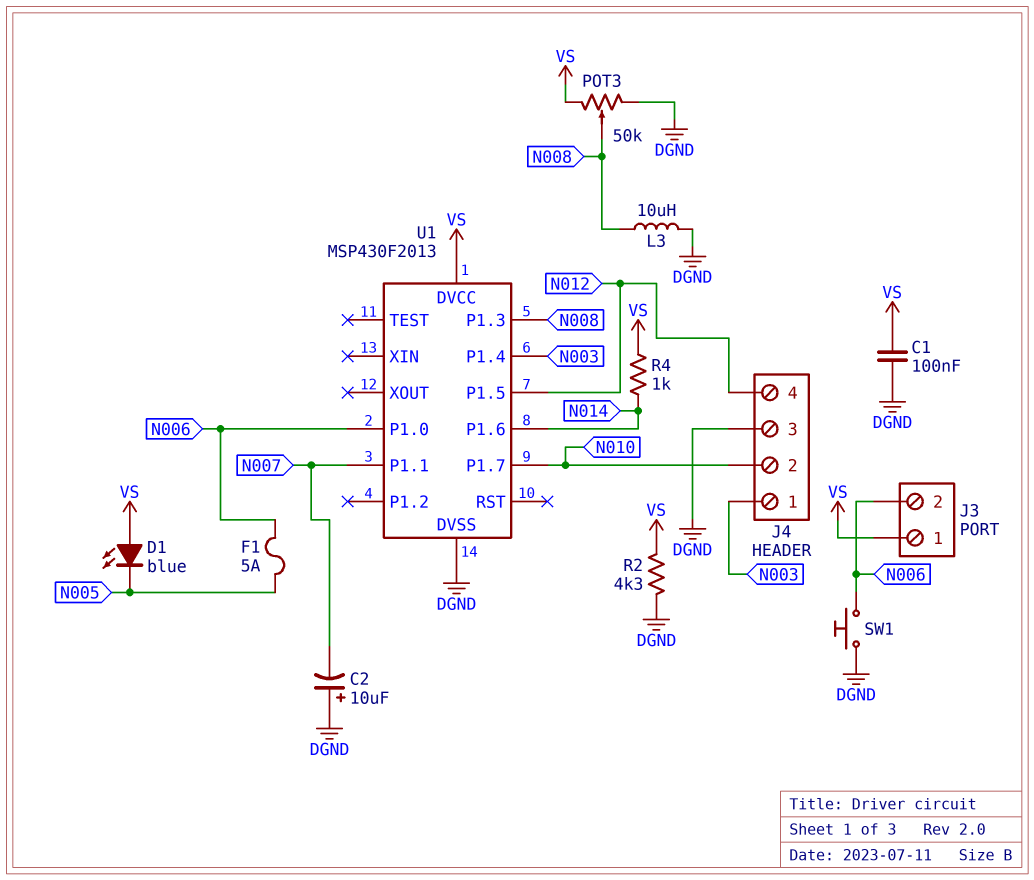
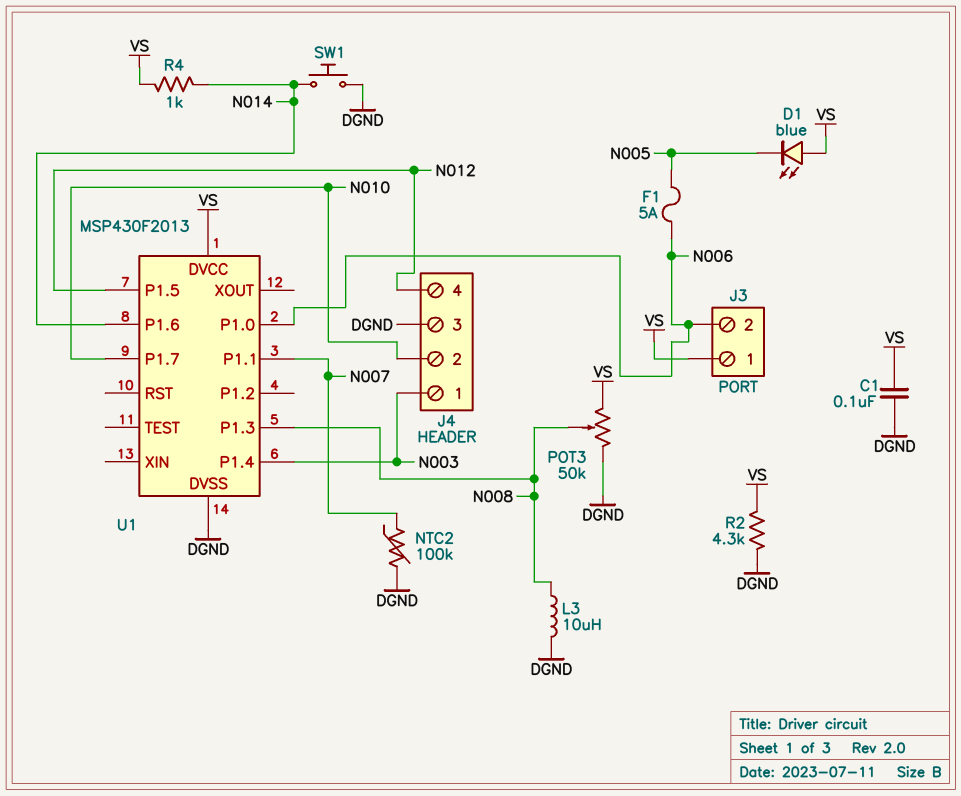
C2: 10uF (plus DGND, minus N007) -> none
NTC2: none -> 100k (DGND, N007)
SW1: button (DGND, N006) -> button (DGND, N014)

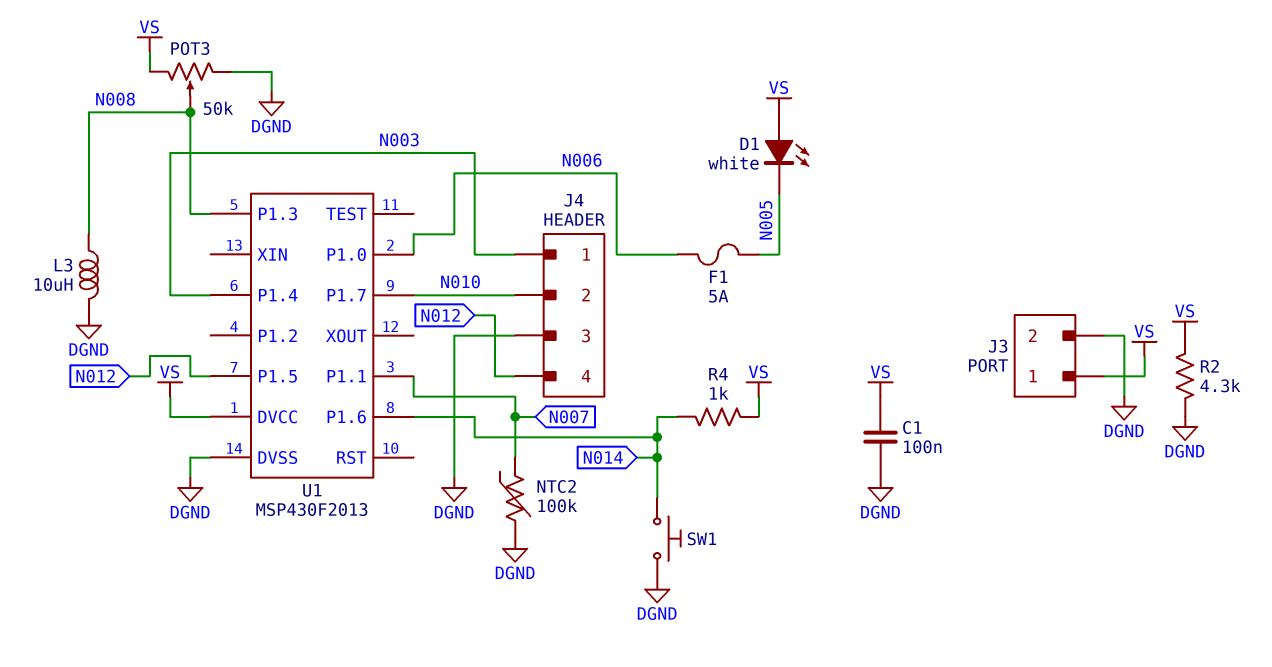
D1: LED blue (A VS, K N005) -> LED white (A VS, K N005)
J3 pin 2: N006 -> DGND

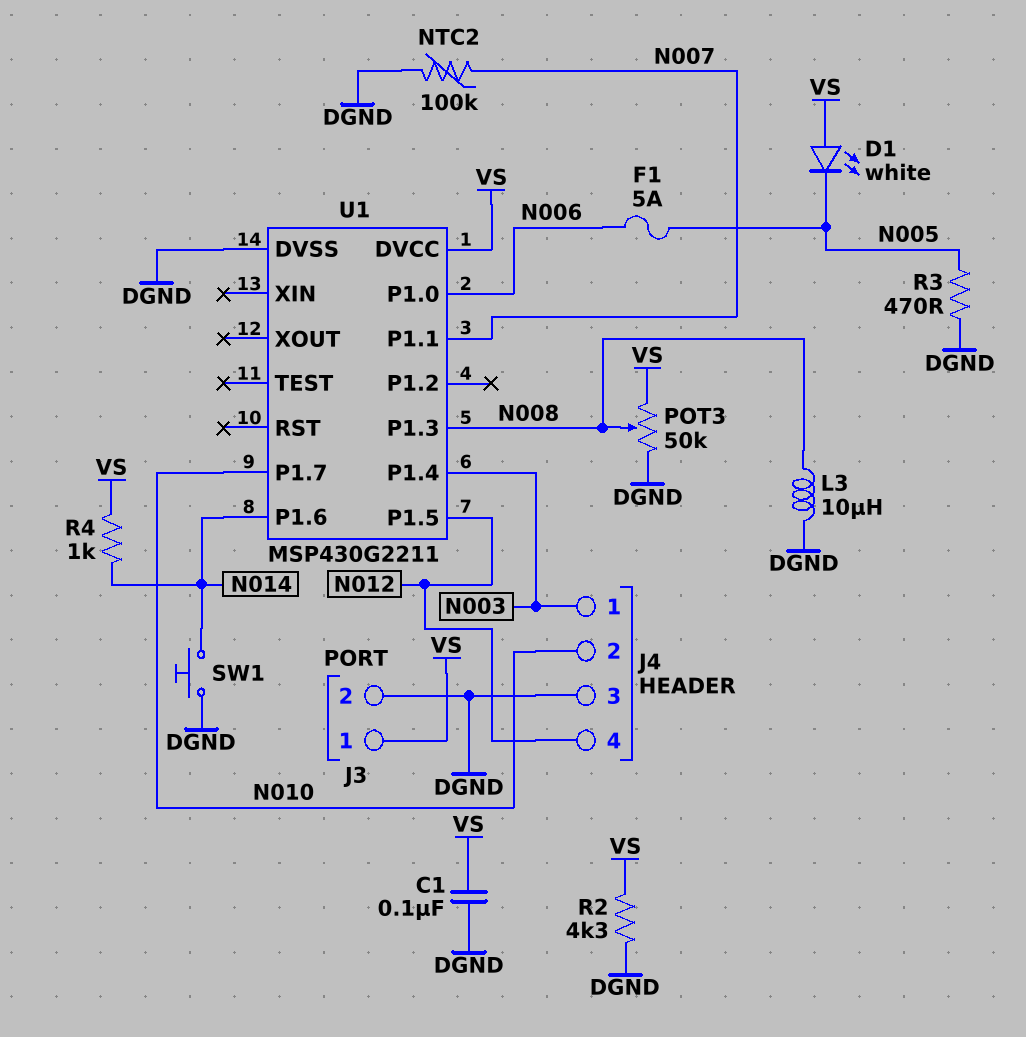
R3: none -> 470 (DGND, N005)
U1: MSP430F2013 -> MSP430G2211

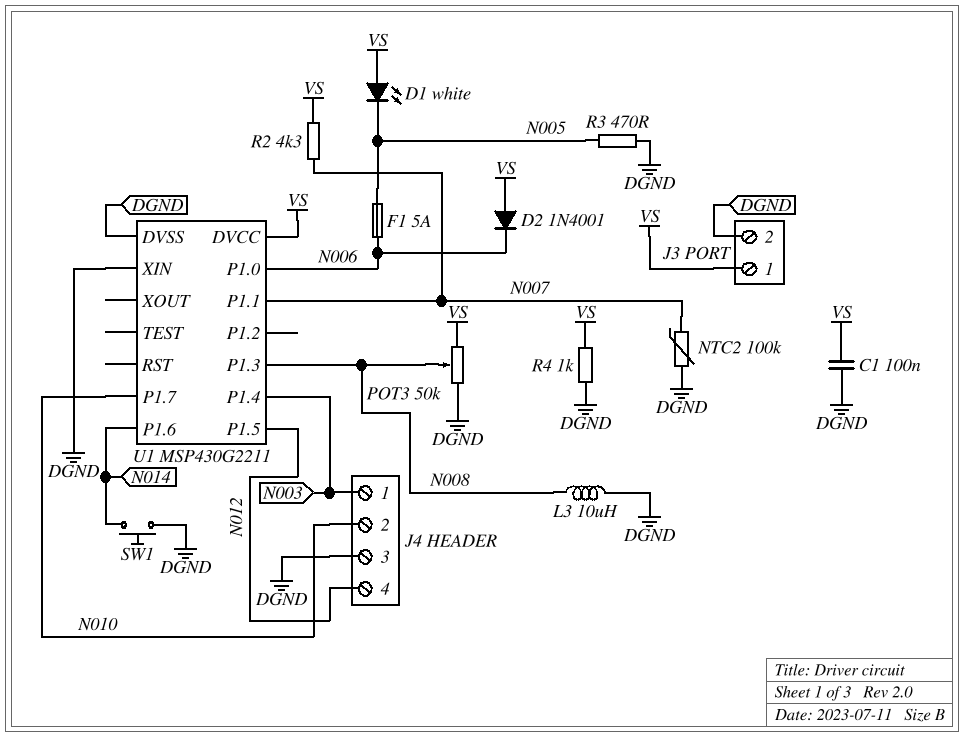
D2: none -> diode 1N4001 (A VS, K N006)
R2: 4.3k (DGND, VS) -> 4.3k (N007, VS)
R4: 1k (N014, VS) -> 1k (DGND, VS)
U1 pin XIN: none -> DGND

